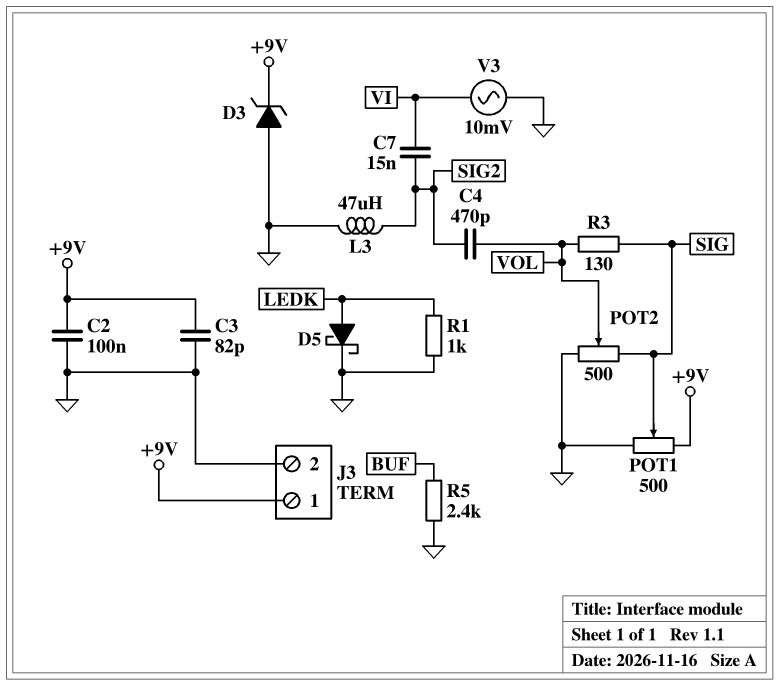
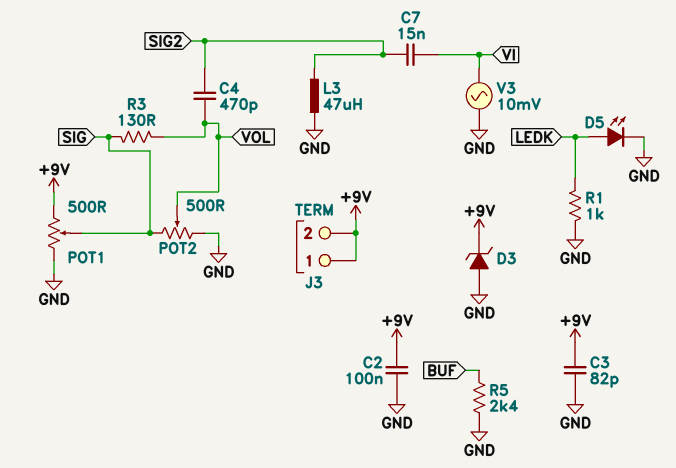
D5: schottky (A LEDK, K GND) -> LED (A LEDK, K GND)
J3 pin 2: GND -> +9V

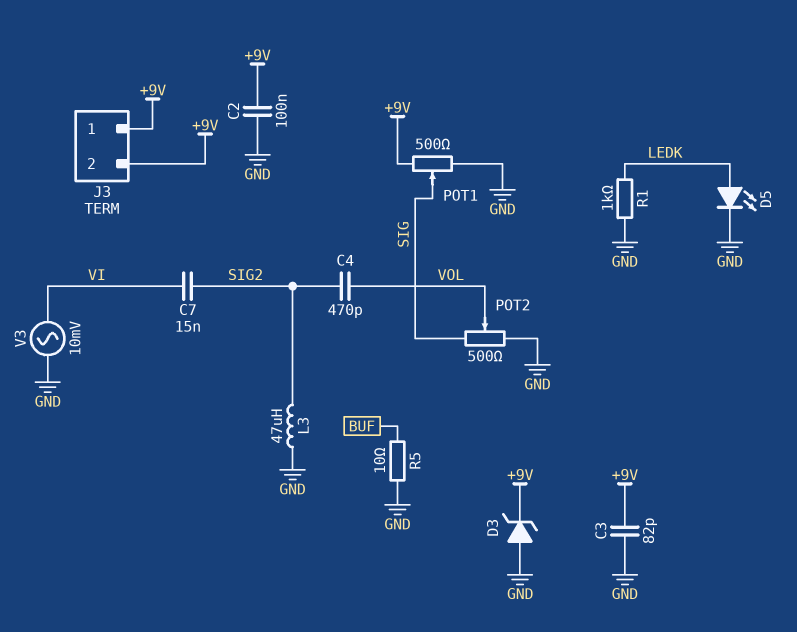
R3: 130 (SIG, VOL) -> none
R5: 2.4k (BUF, GND) -> 10 (BUF, GND)

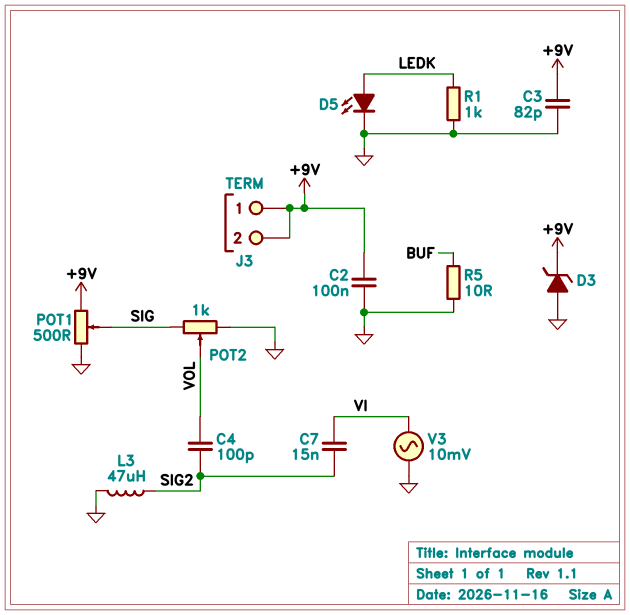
C4: 470pF (SIG2, VOL) -> 100pF (SIG2, VOL)
POT2: 500 (GND, SIG, wiper VOL) -> 1k (GND, SIG, wiper VOL)

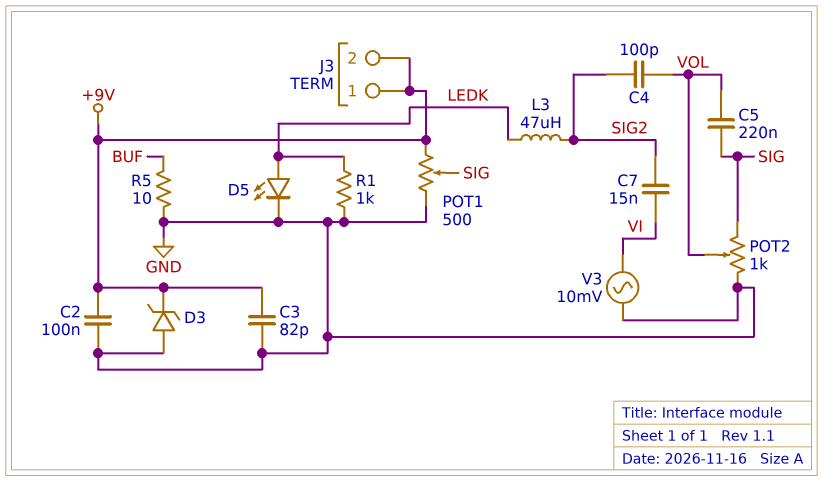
C5: none -> 220nF (SIG, VOL)
L3: 47uH (GND, SIG2) -> 47uH (LEDK, SIG2)

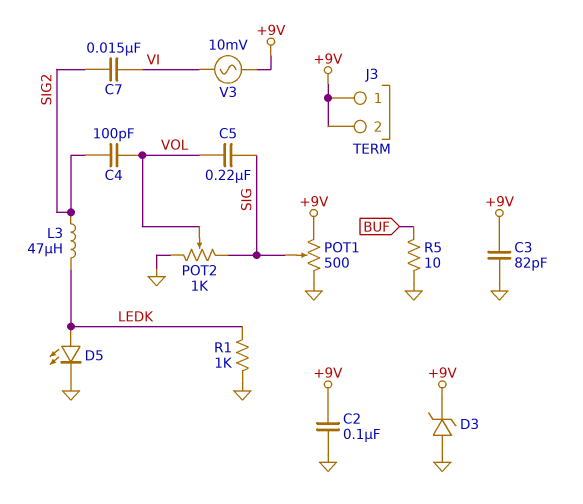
V3: AC 10mV (GND, VI) -> AC 10mV (+9V, VI)

